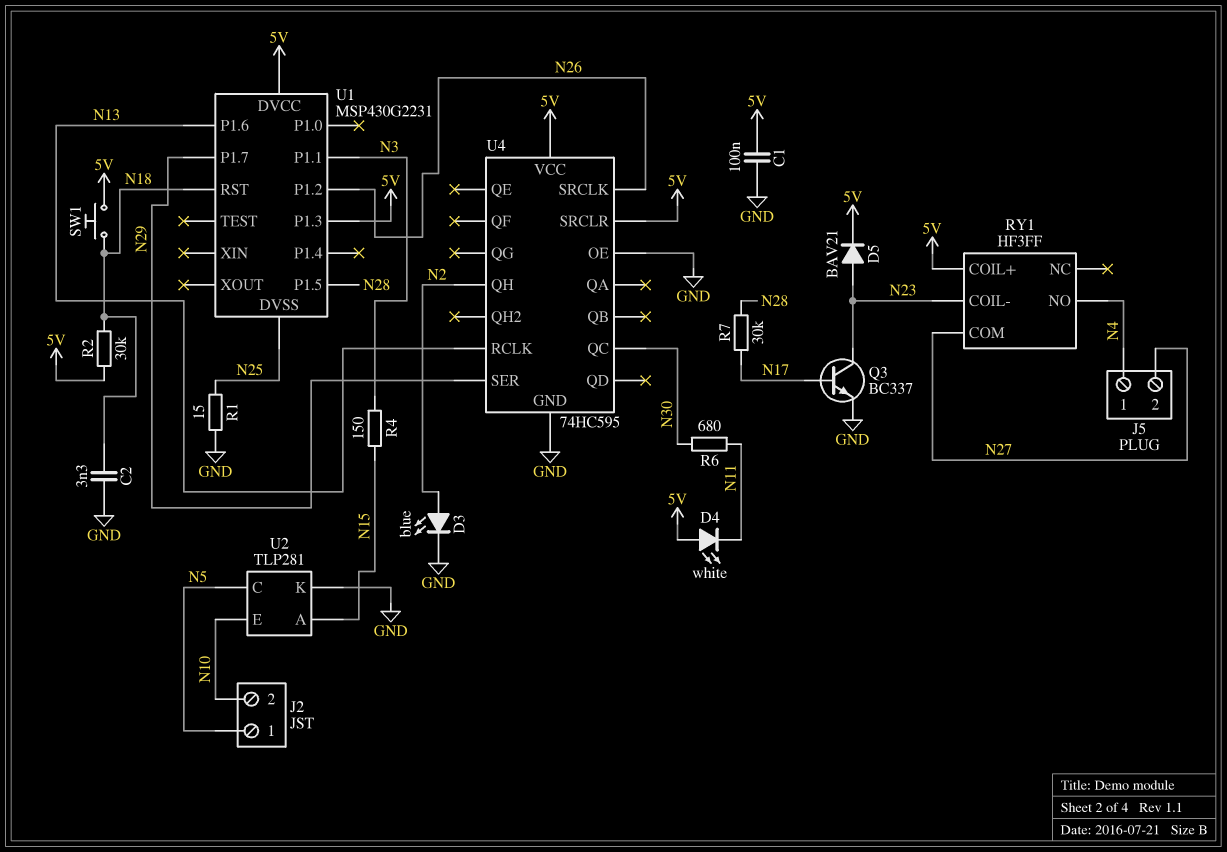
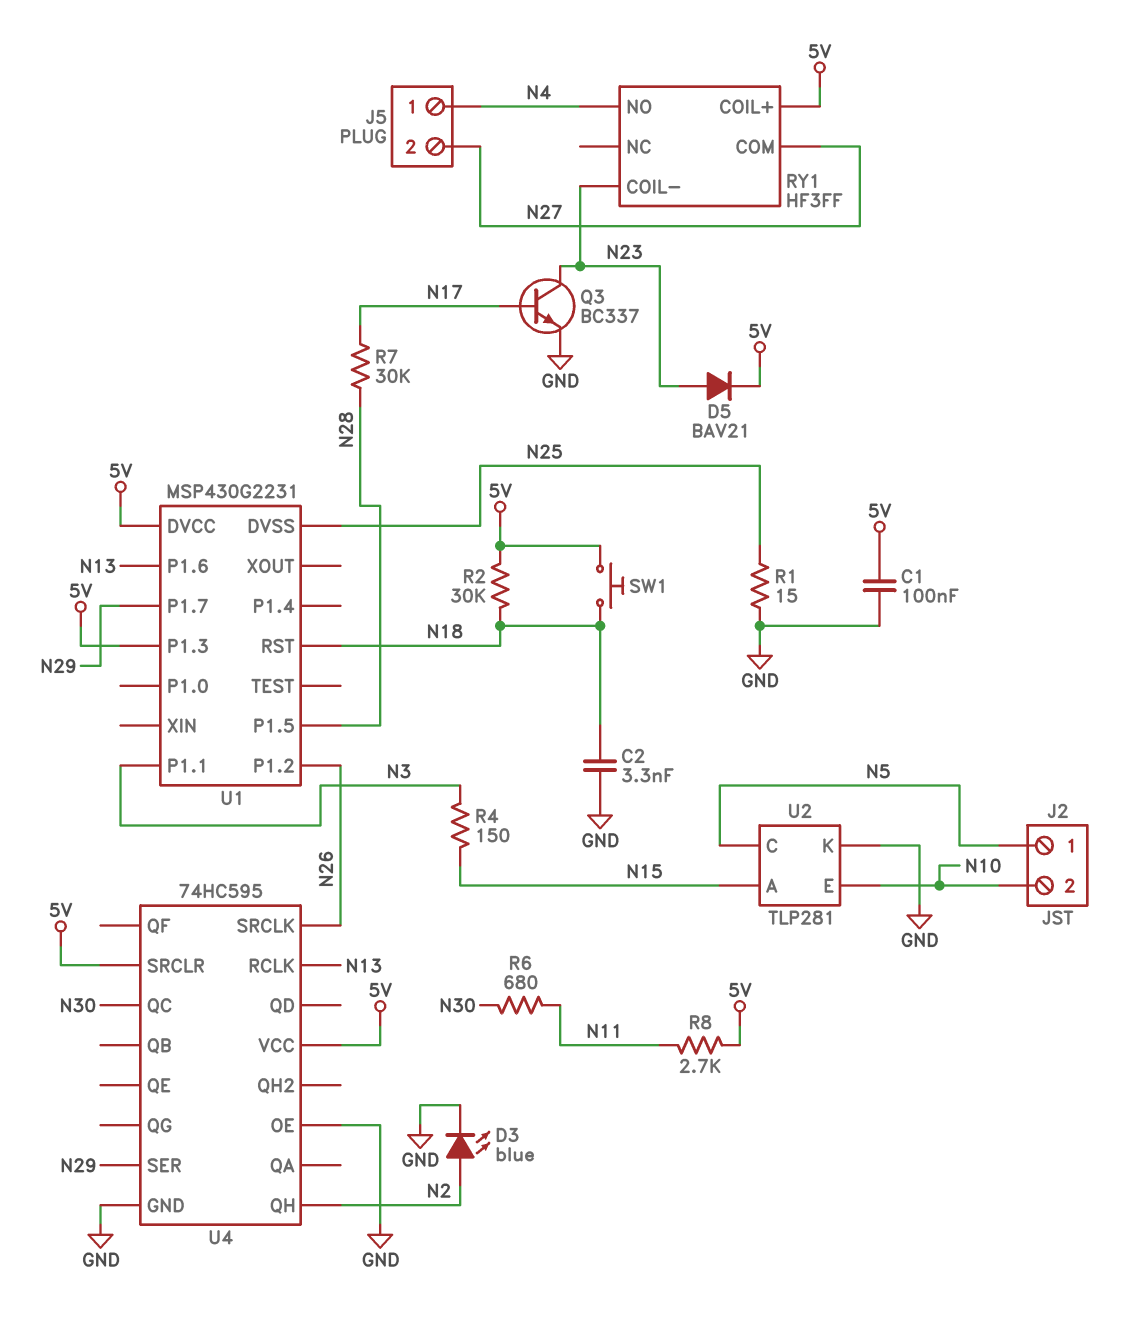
D4: LED white (A 5V, K N11) -> none
R8: none -> 2.7k (5V, N11)

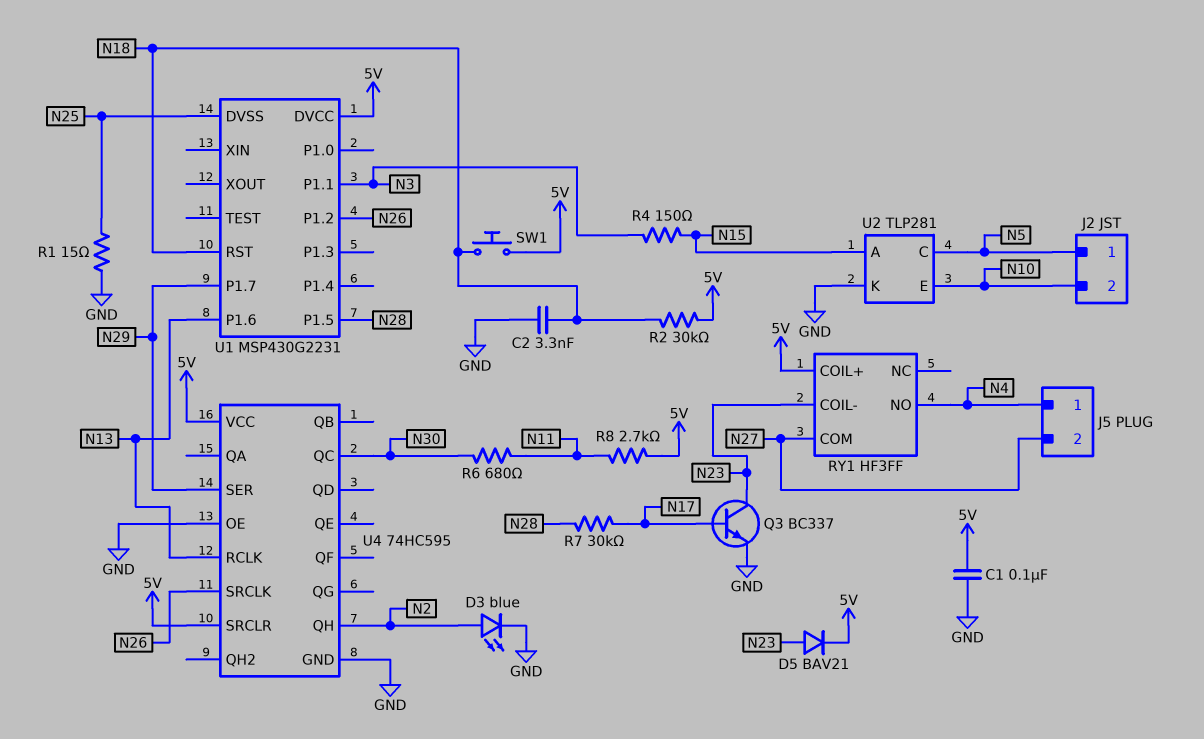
U1 pin P1.3: 5V -> none

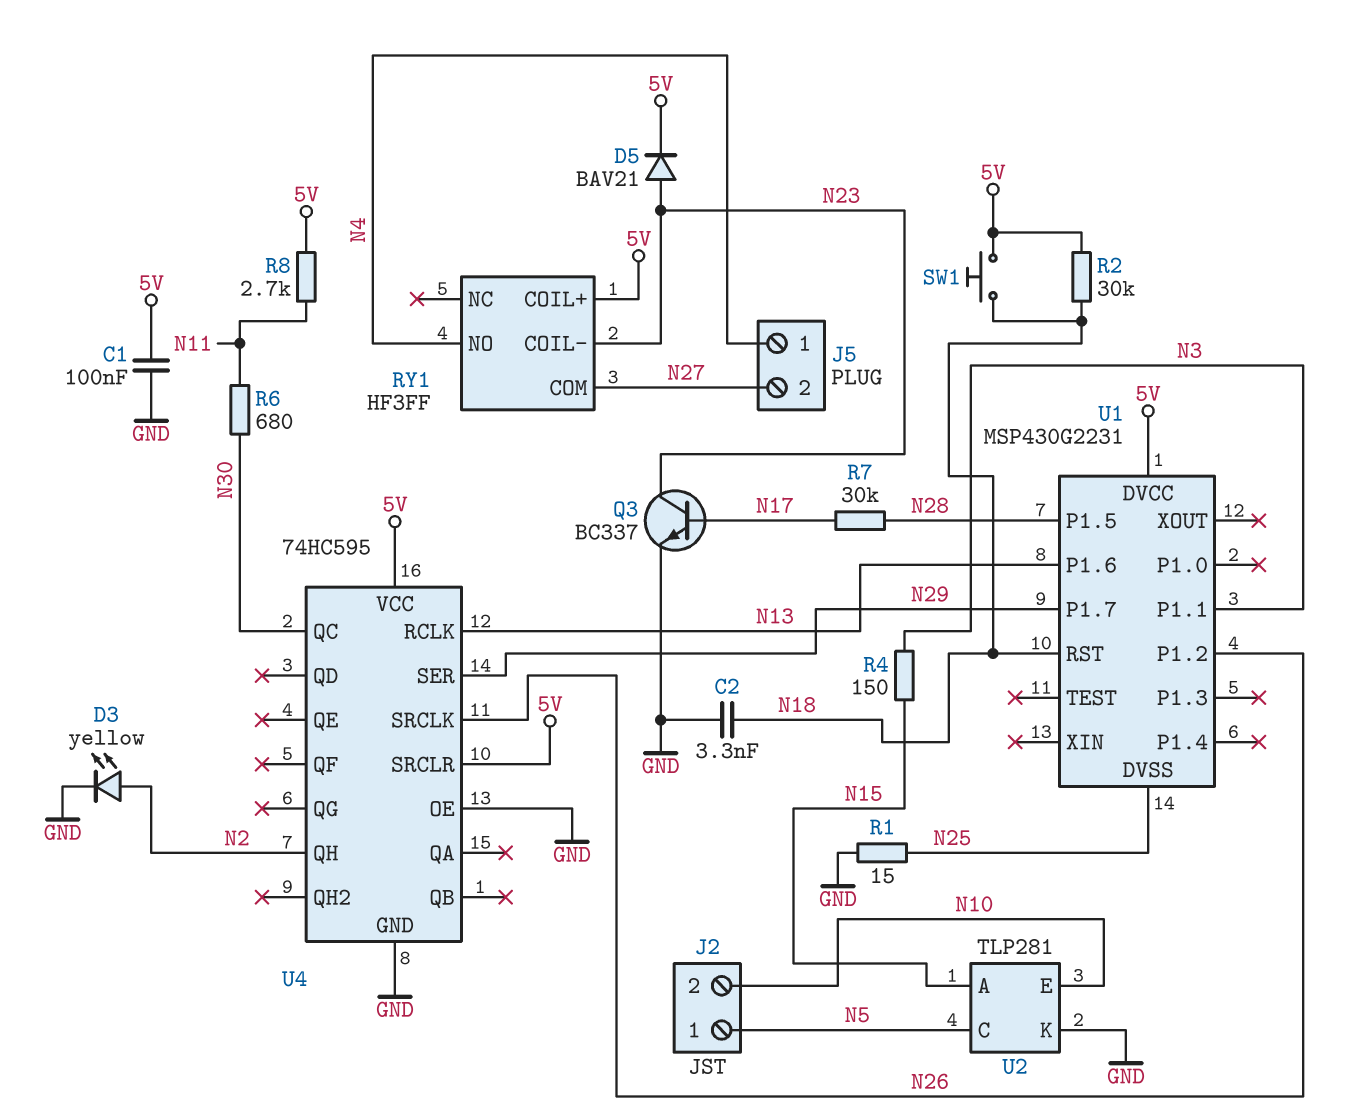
D3: LED blue (A N2, K GND) -> LED yellow (A N2, K GND)

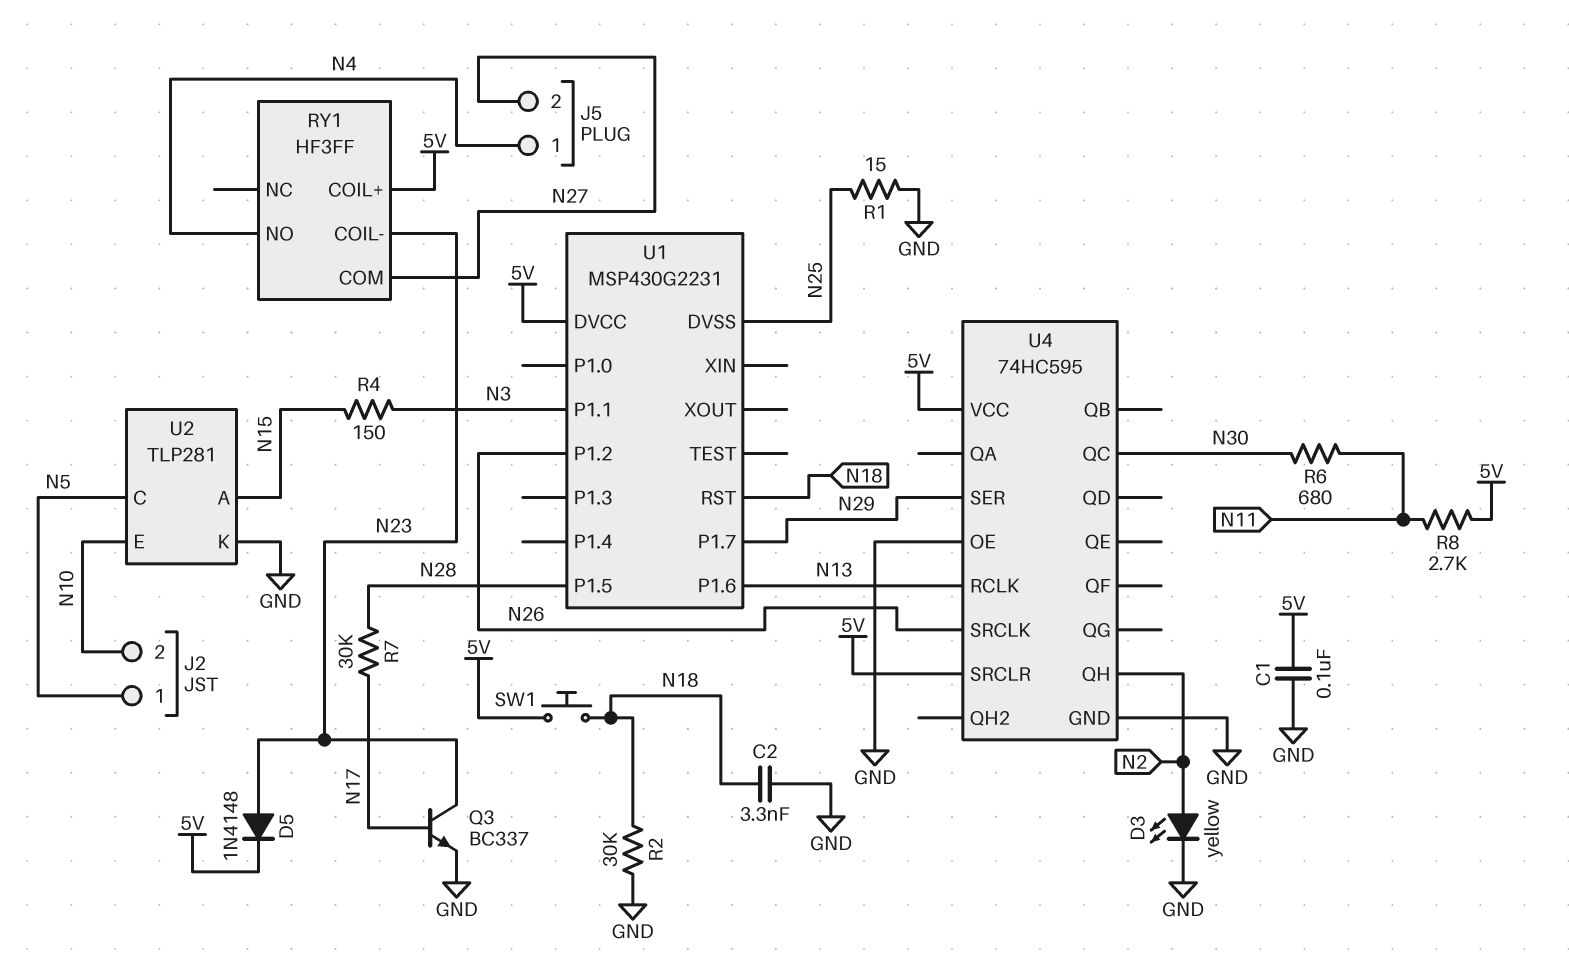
D5: diode BAV21 (A N23, K 5V) -> diode 1N4148 (A N23, K 5V)
R2: 30k (5V, N18) -> 30k (GND, N18)

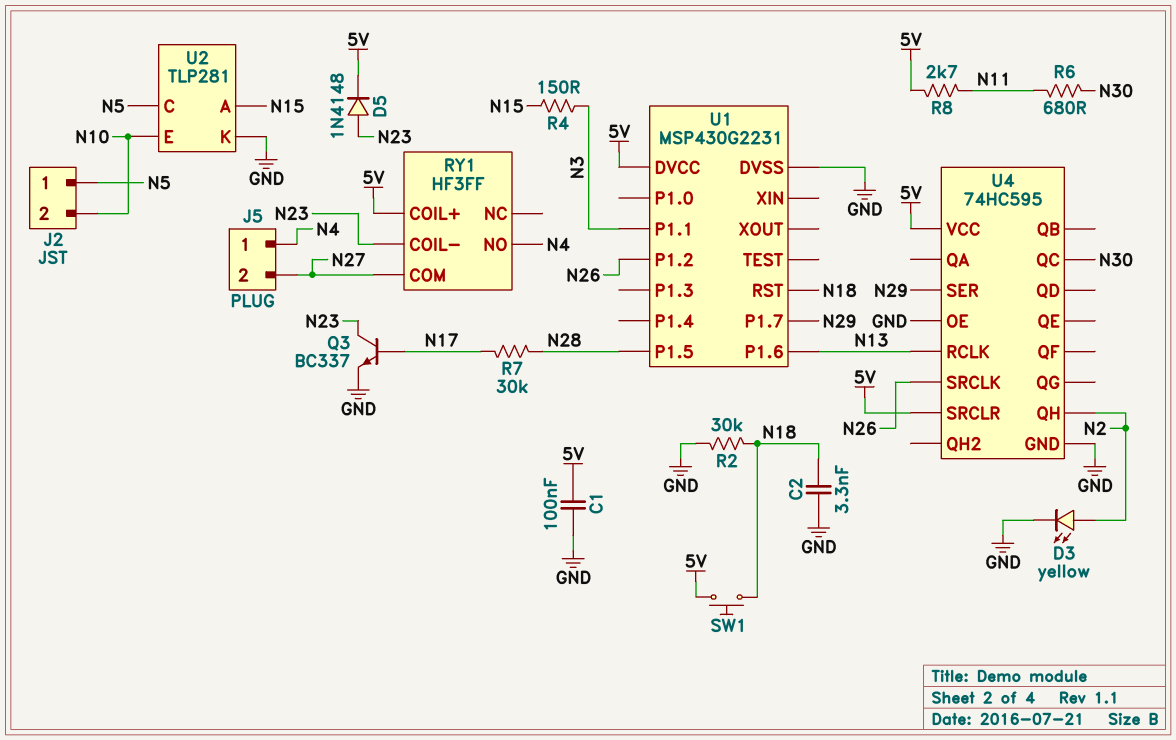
R1: 15 (GND, N25) -> none
U1 pin DVSS: N25 -> GND

